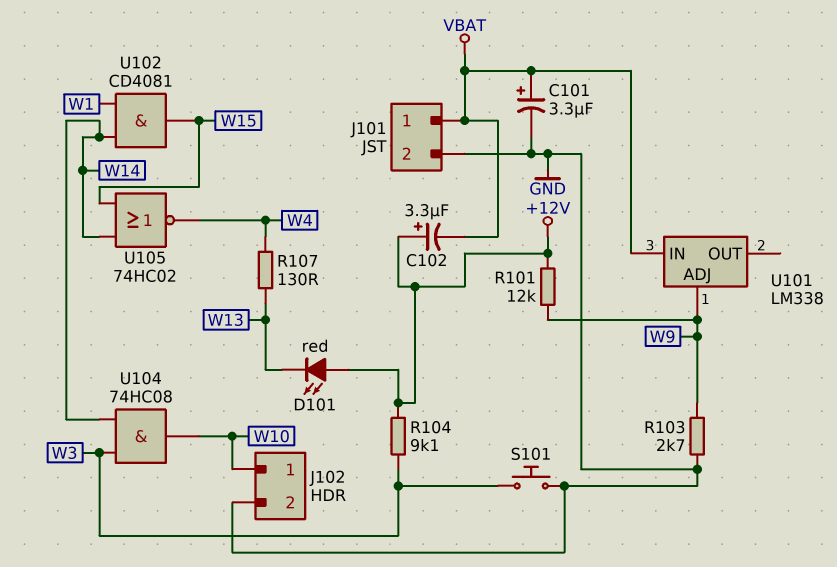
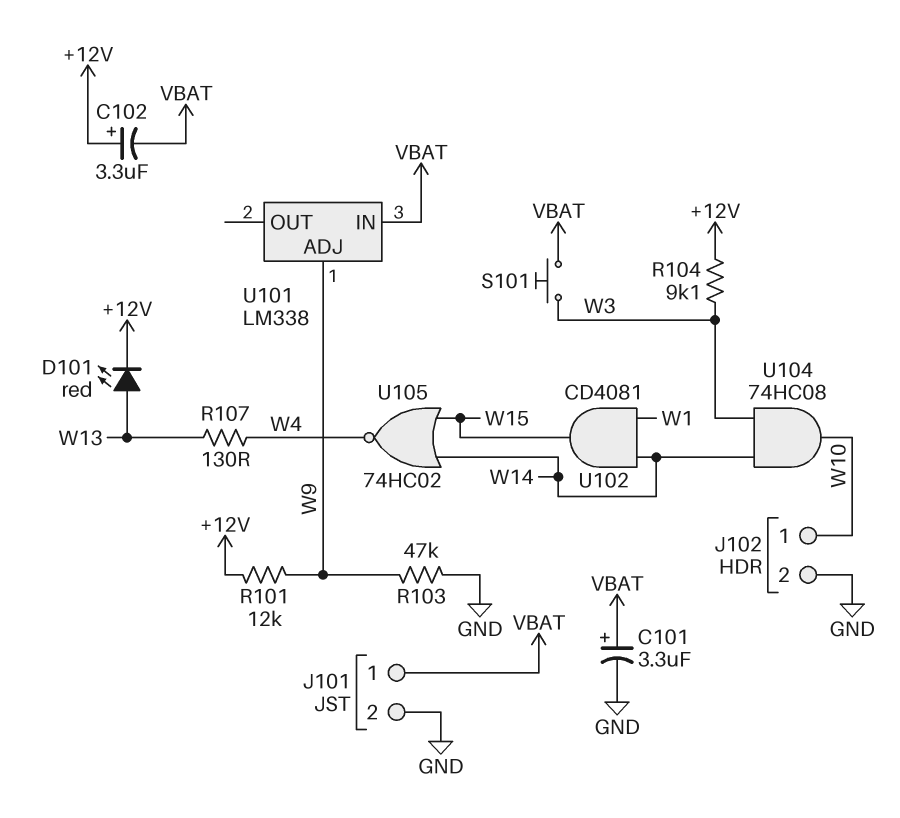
D101: LED red (A +12V, K W13) -> LED red (A W13, K +12V)
R103: 2.7k (GND, W9) -> 47k (GND, W9)
S101: button (GND, W3) -> button (VBAT, W3)

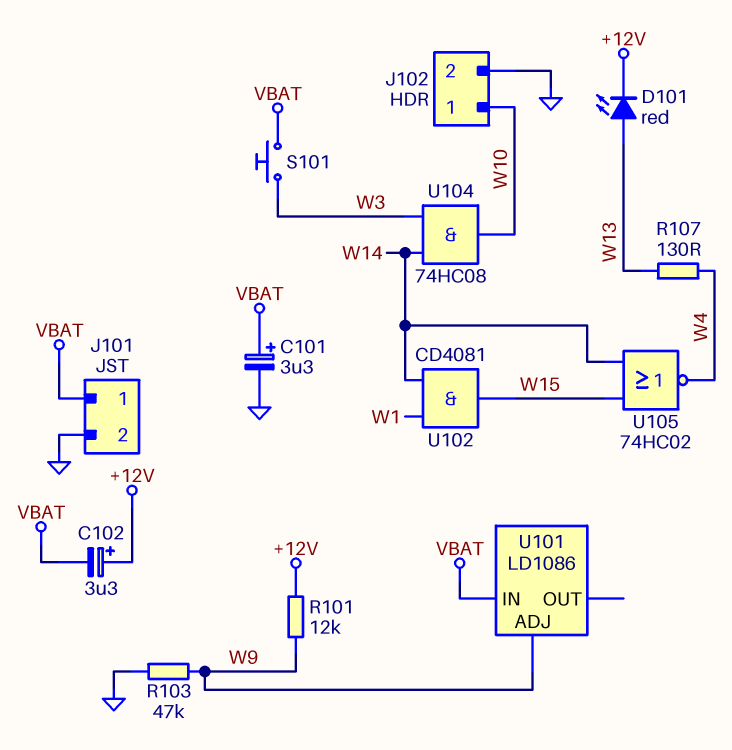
R104: 9.1k (+12V, W3) -> none
U101: LM338 -> LD1086

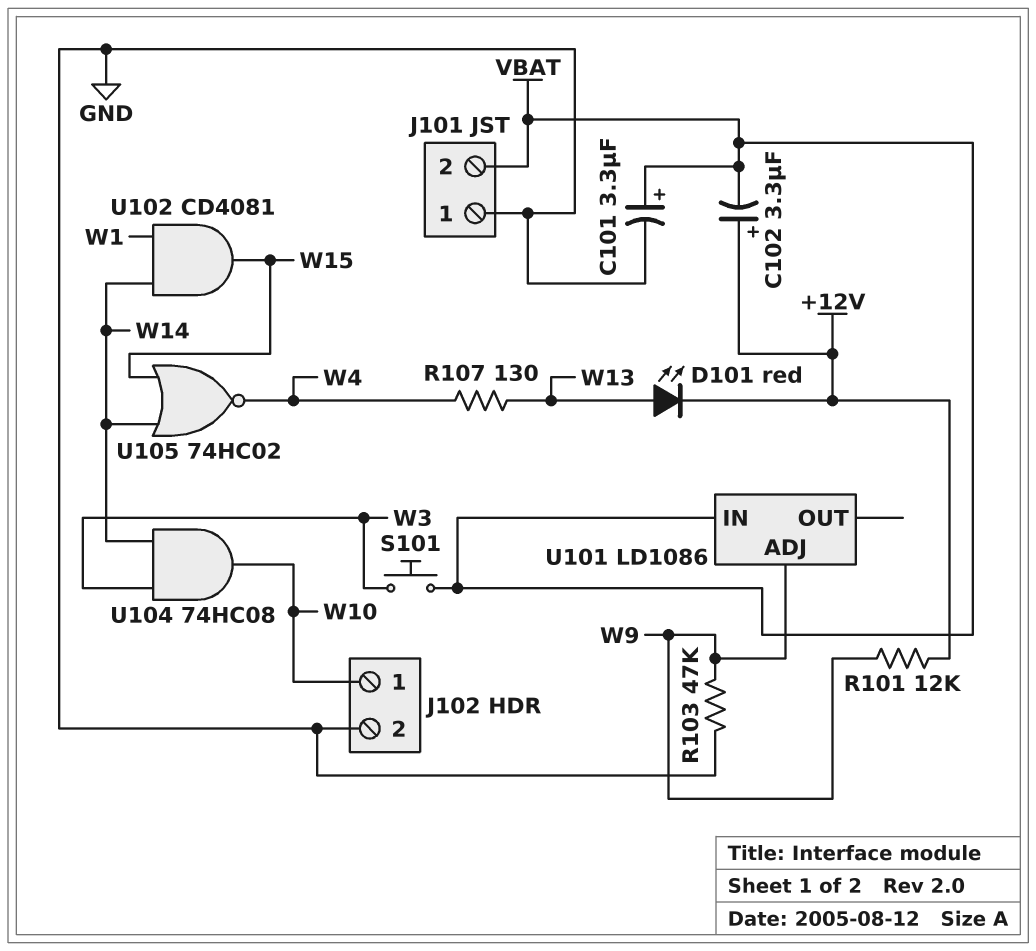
J101 pin 1: VBAT -> GND
J101 pin 2: GND -> VBAT

